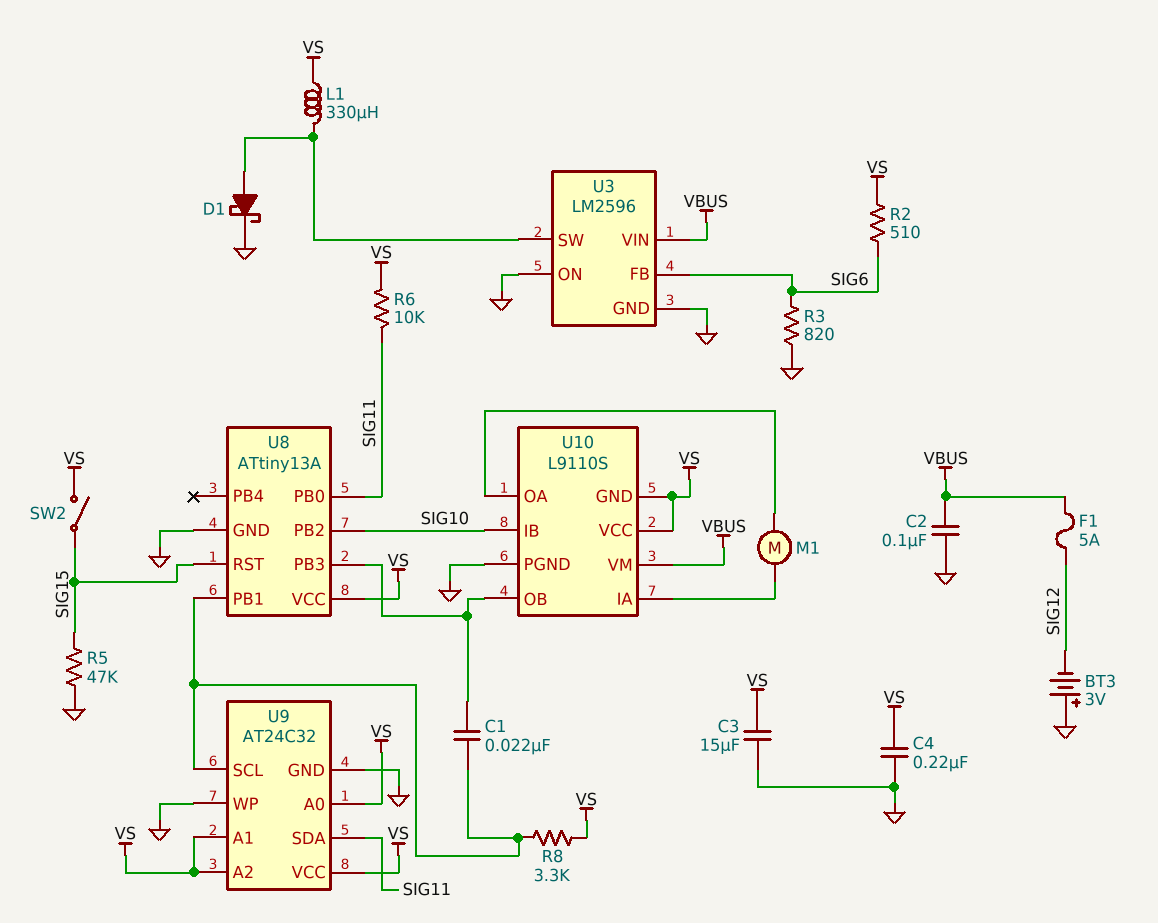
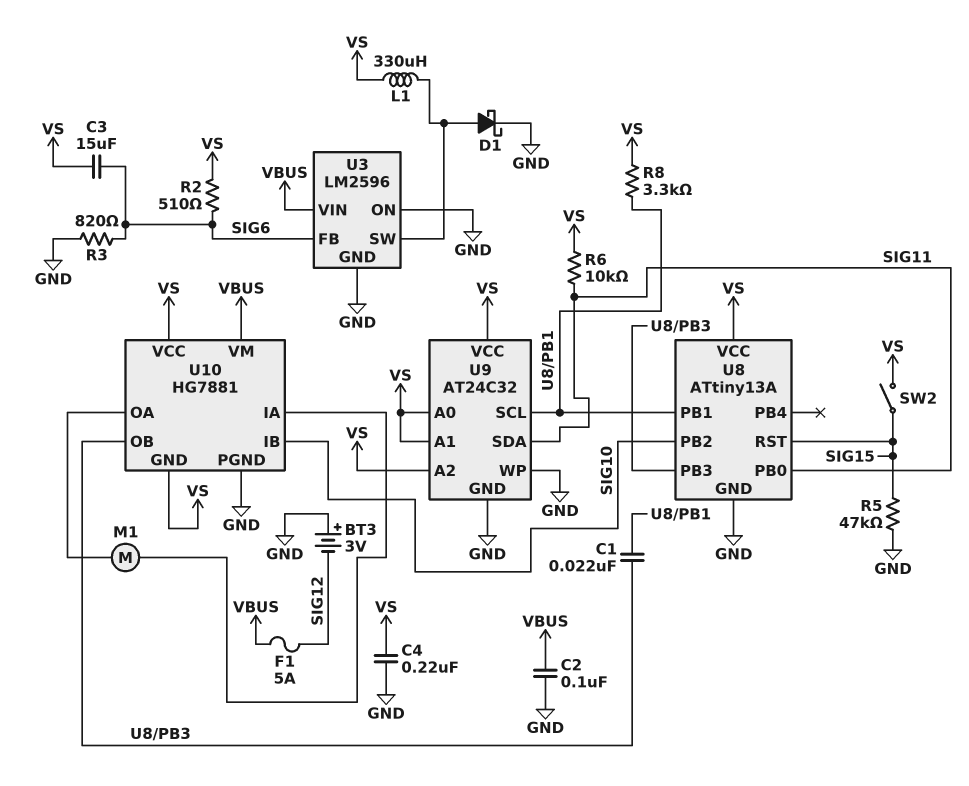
C3: 15uF (GND, VS) -> 15uF (SIG6, VS)
U10: L9110S -> HG7881

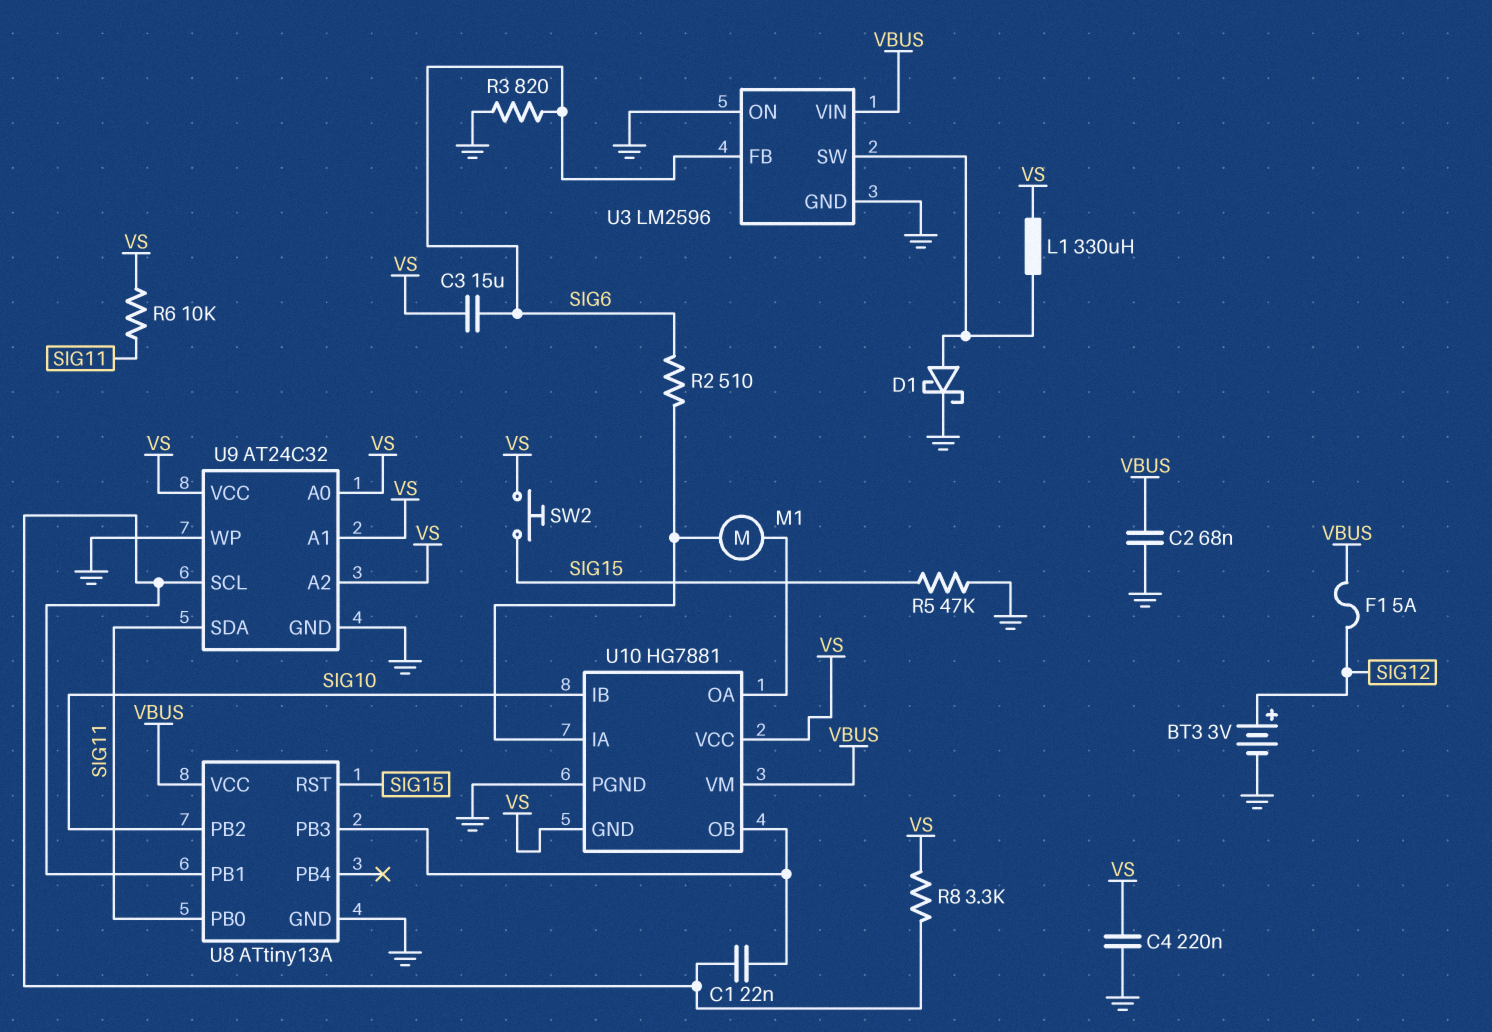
BT3: 3V (plus GND, minus SIG12) -> 3V (plus SIG12, minus GND)
C2: 100nF (GND, VBUS) -> 68nF (GND, VBUS)
R2: 510 (SIG6, VS) -> 510 (SIG6, U10/IA)
SW2: switch (SIG15, VS) -> button (SIG15, VS)
U8 pin VCC: VS -> VBUS

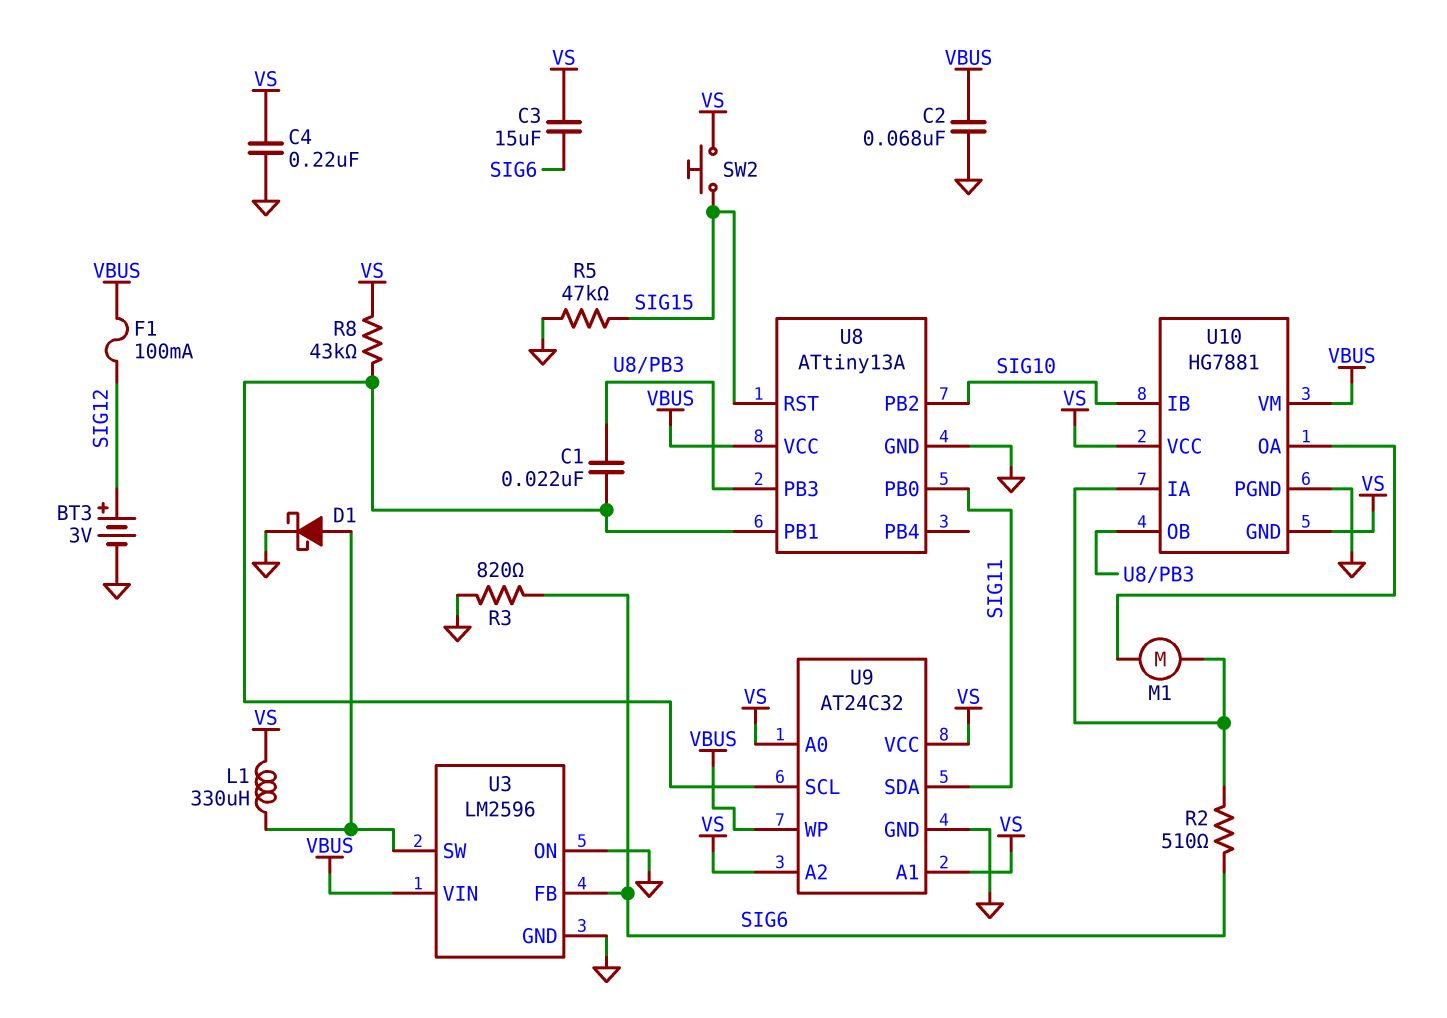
F1: 5A (SIG12, VBUS) -> 100mA (SIG12, VBUS)
R6: 10k (SIG11, VS) -> none
R8: 3.3k (U8/PB1, VS) -> 43k (U8/PB1, VS)
U9 pin WP: GND -> VBUS

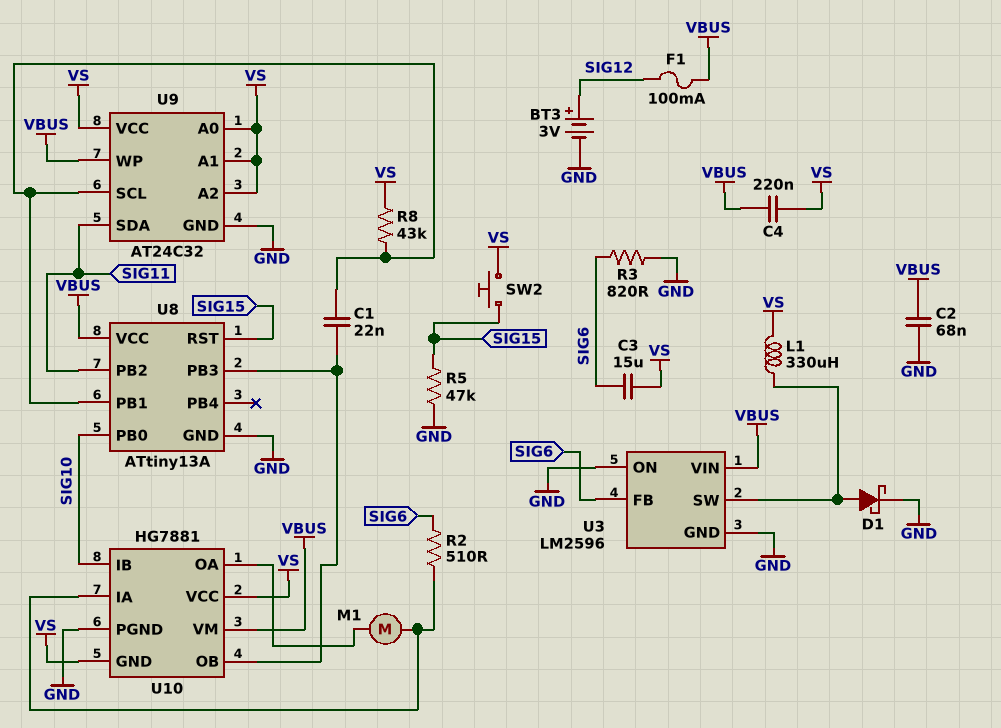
C4: 220nF (GND, VS) -> 220nF (VBUS, VS)
U8 pin PB0: SIG11 -> SIG10
U8 pin PB2: SIG10 -> SIG11

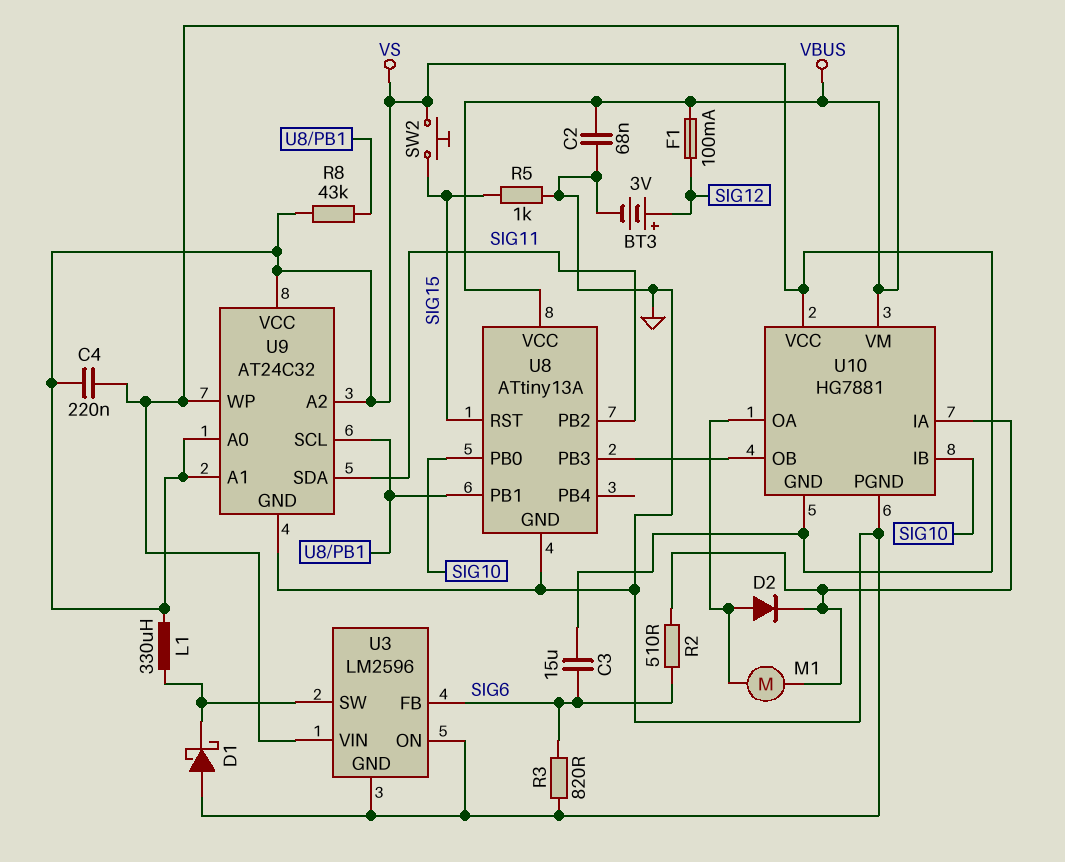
C1: 22nF (U8/PB1, U8/PB3) -> none
D1: schottky (A U3/SW, K GND) -> schottky (A GND, K U3/SW)
D2: none -> diode (A U10/OA, K U10/IA)
R5: 47k (GND, SIG15) -> 1k (GND, SIG15)

